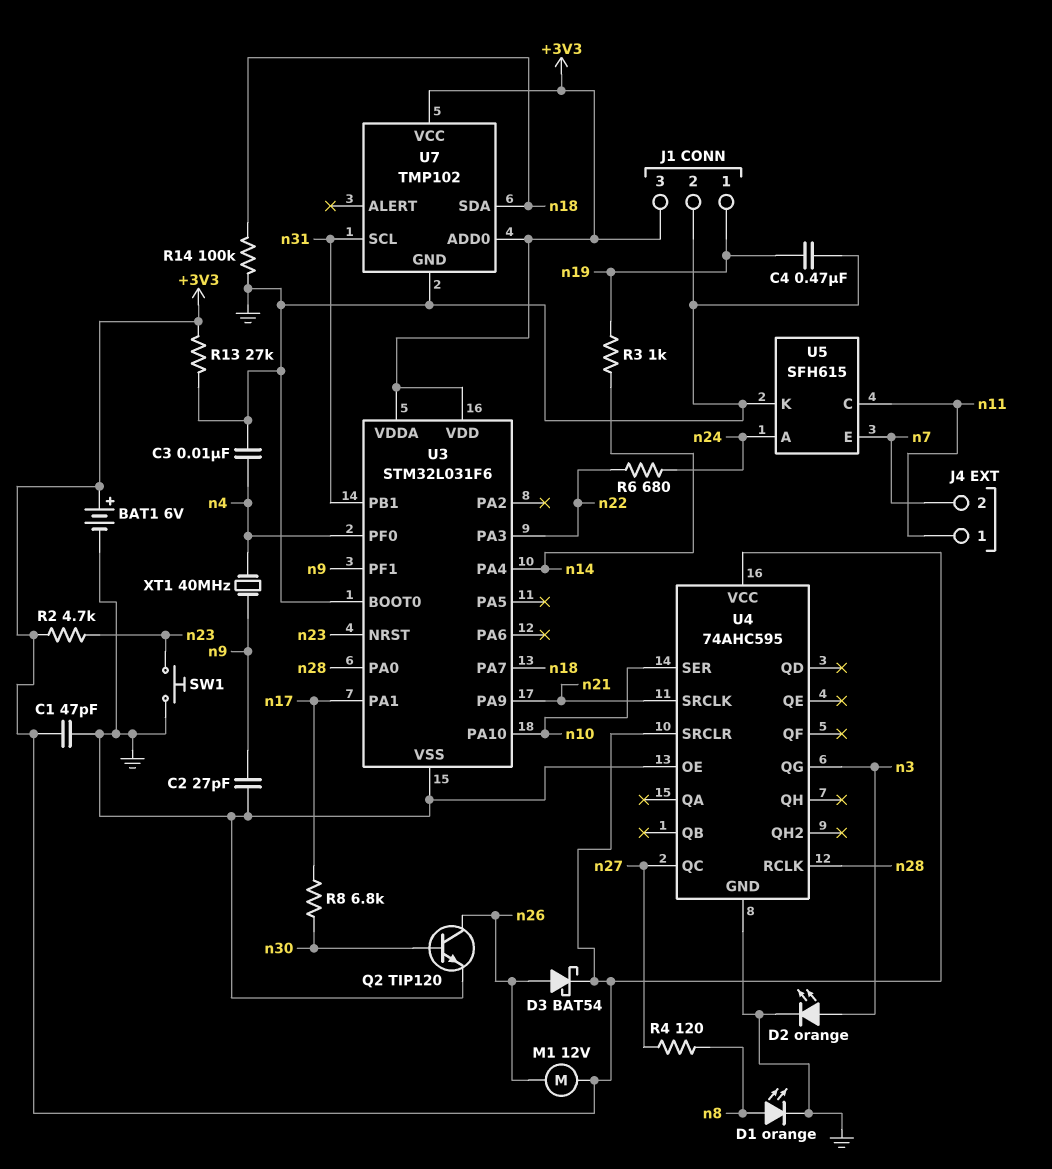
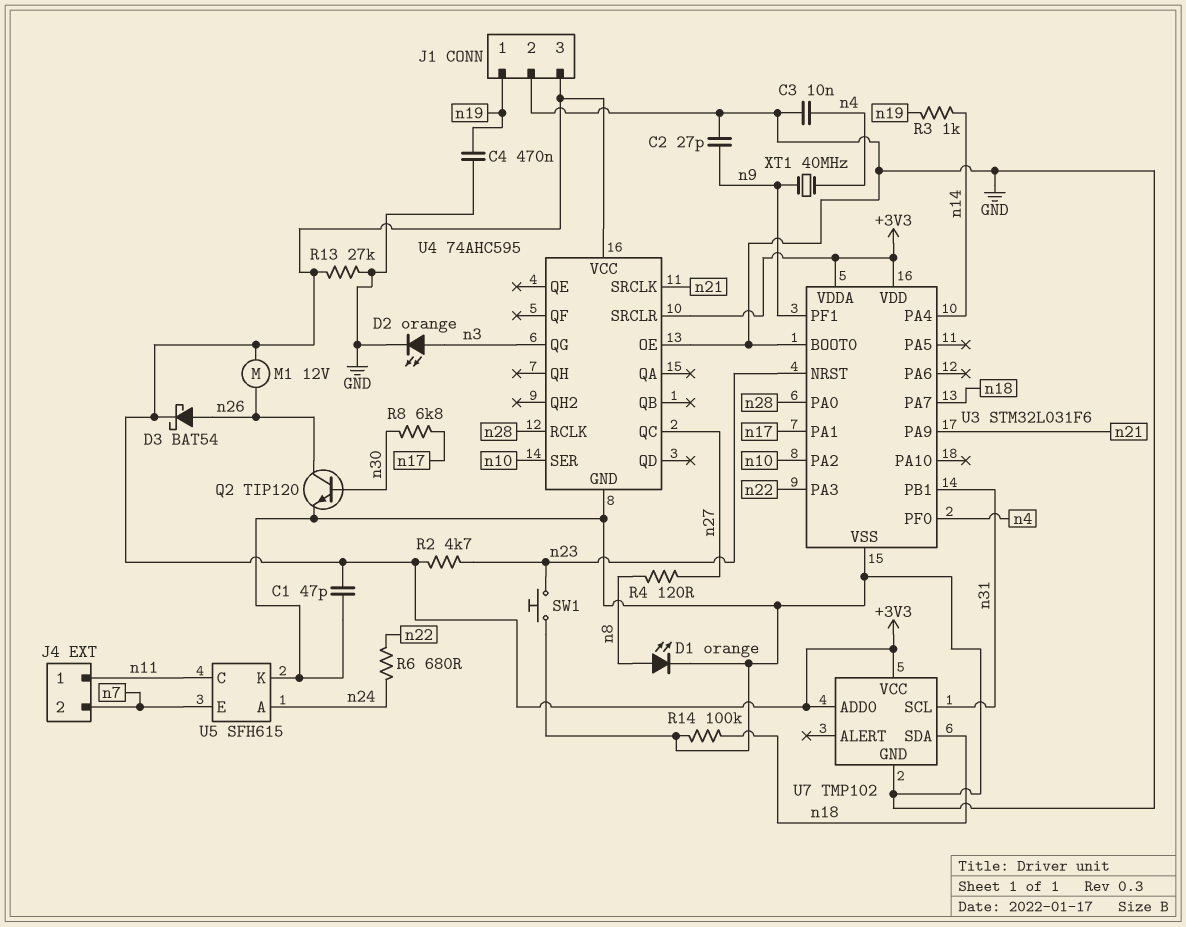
BAT1: 6V (plus +3V3, minus GND) -> none
U3 pin PA2: none -> n10
U3 pin PA10: n10 -> none

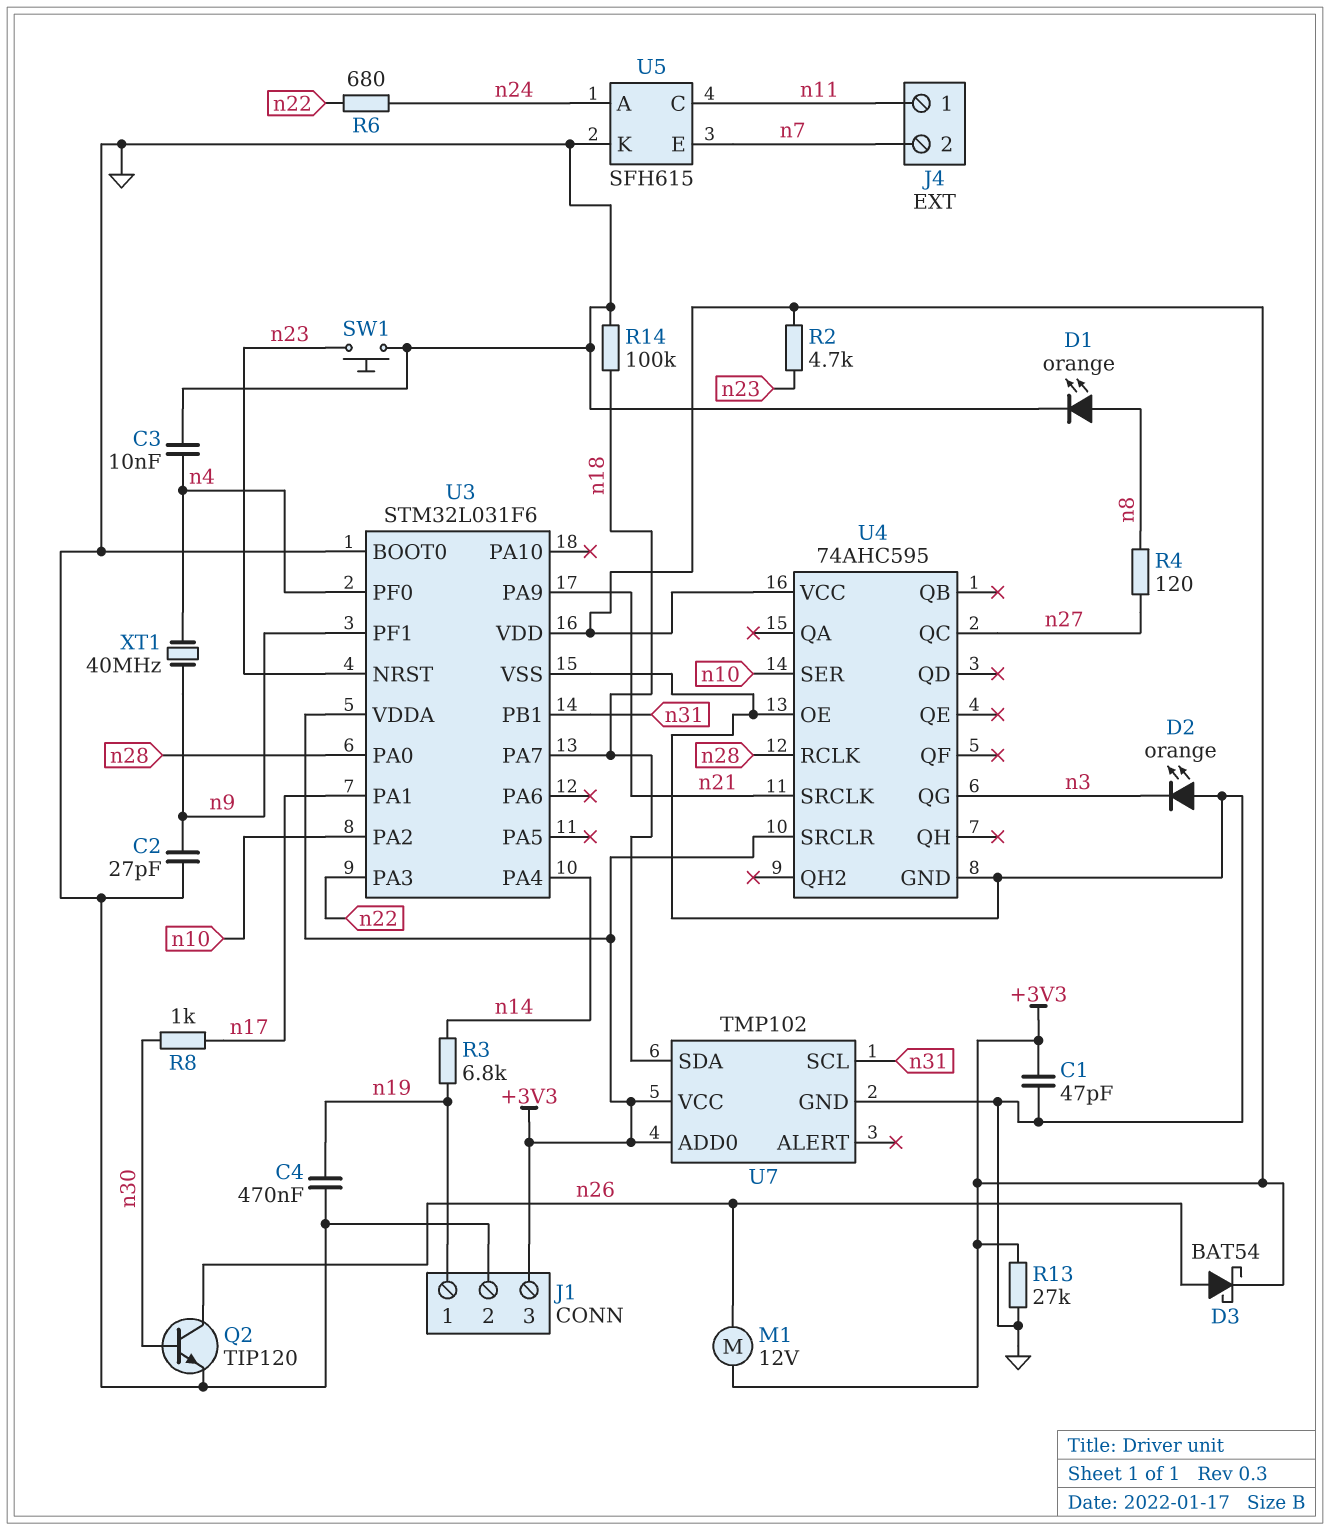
D2: LED orange (A n3, K GND) -> LED orange (A GND, K n3)
R3: 1k (n14, n19) -> 6.8k (n14, n19)
R8: 6.8k (n17, n30) -> 1k (n17, n30)

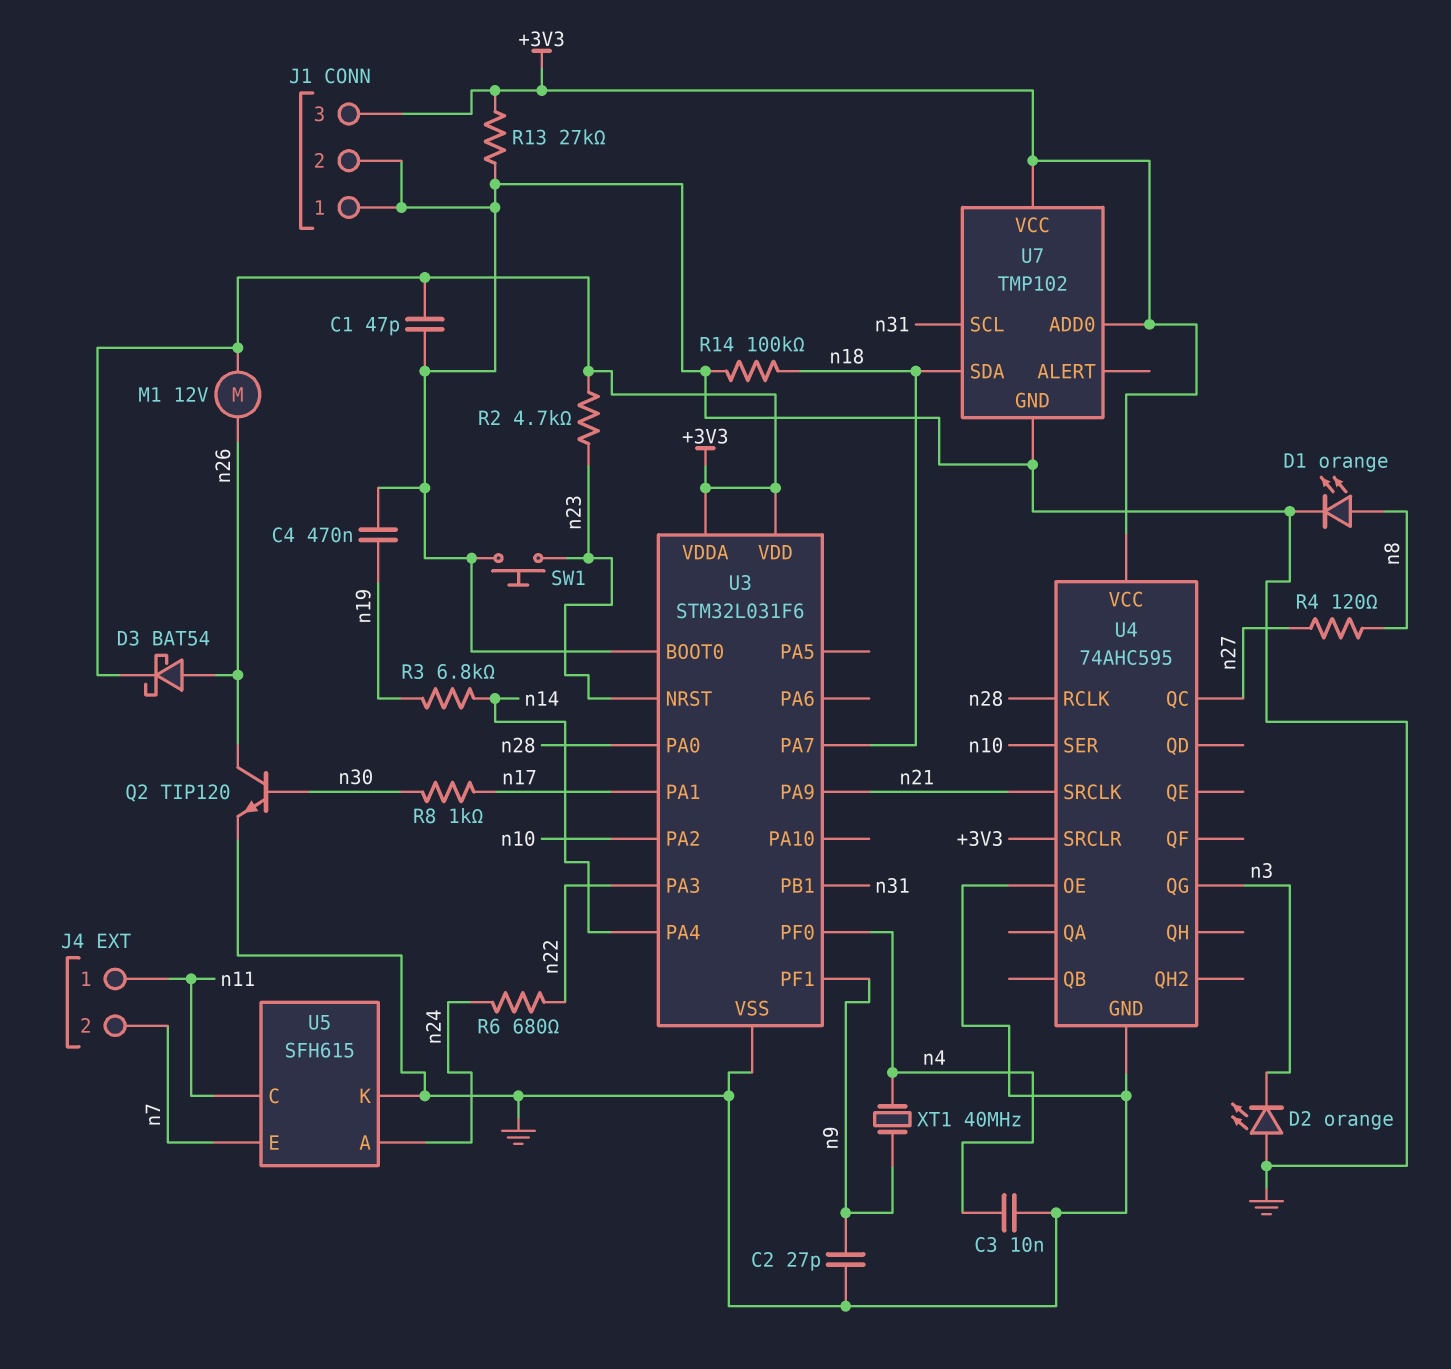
J1 pin 1: n19 -> GND

